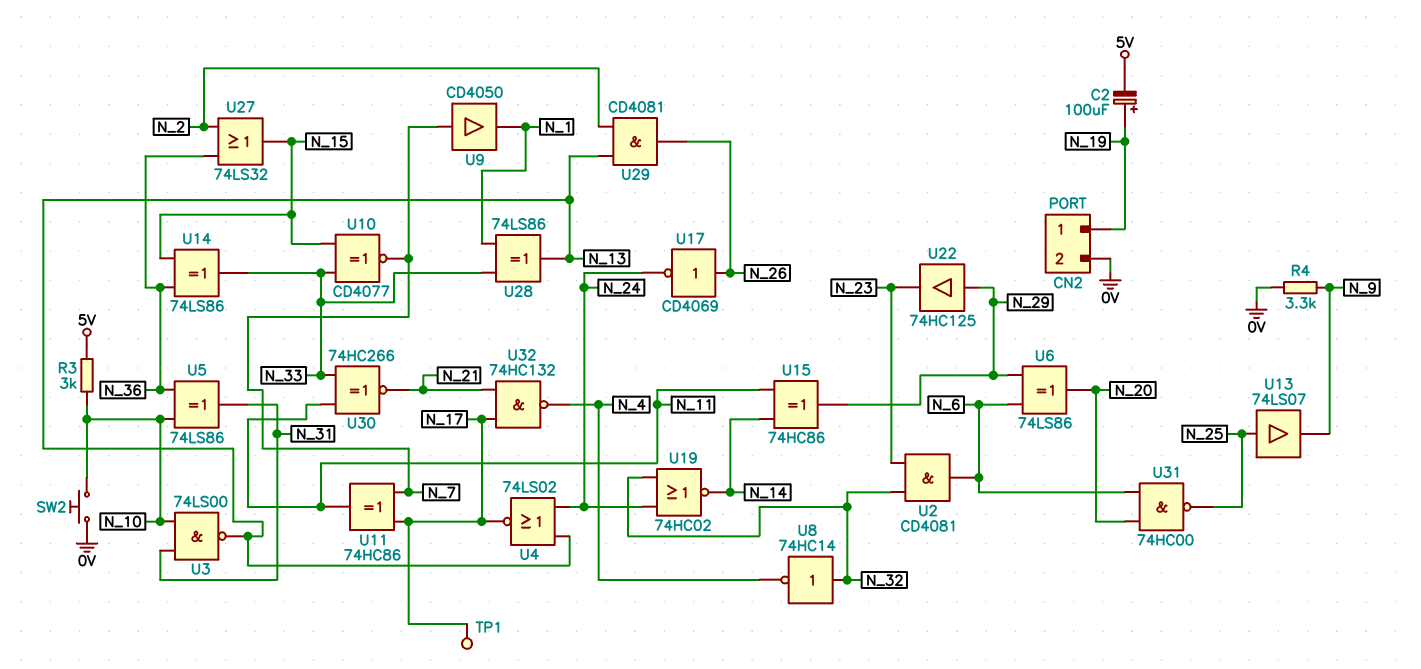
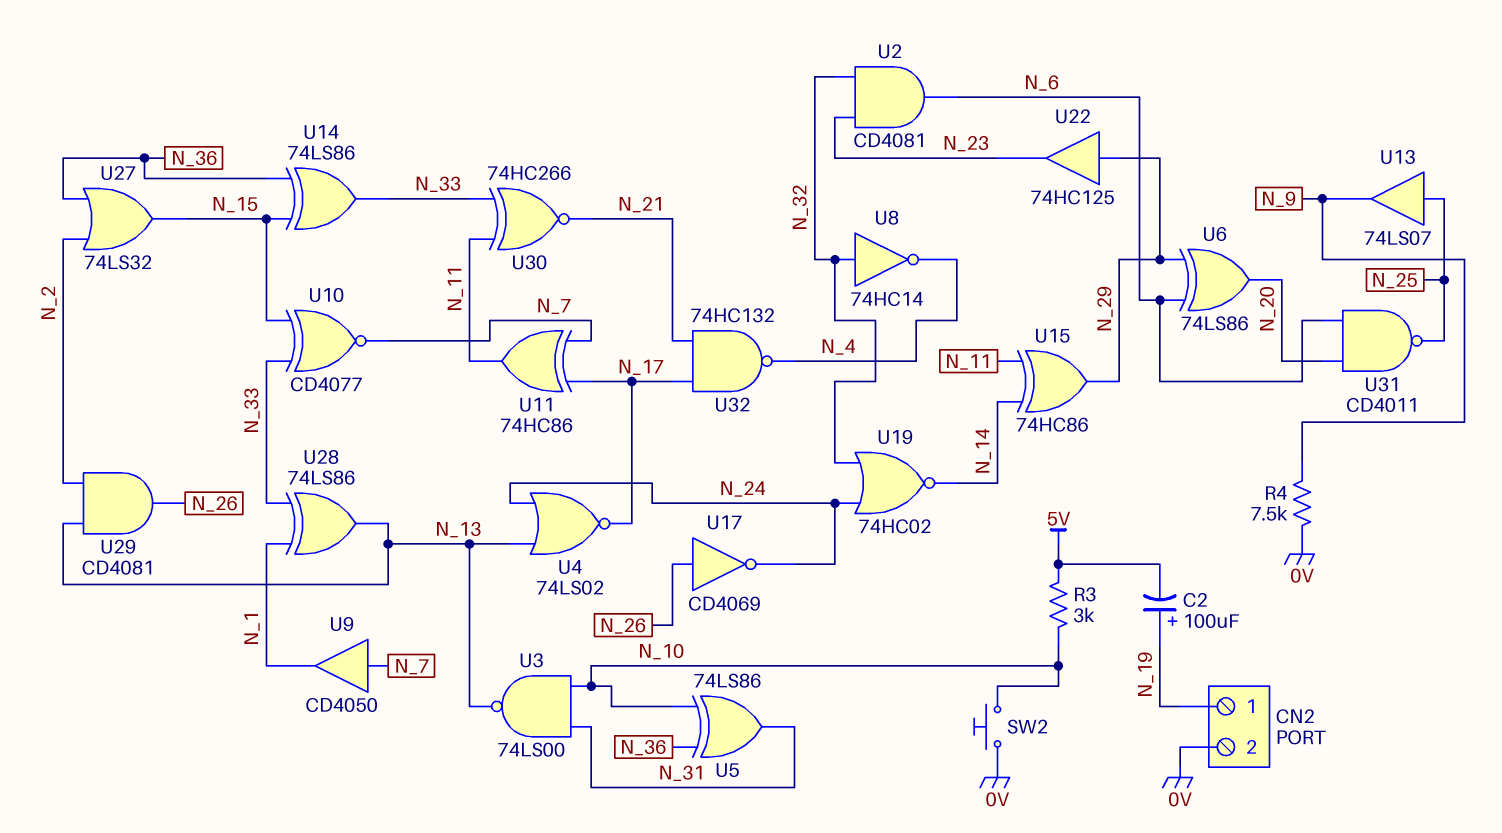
R4: 3.3k (0V, N_9) -> 7.5k (0V, N_9)
TP1: test point (N_17) -> none
U31: NAND 74HC00 (in N_6, in N_20, out N_25) -> NAND CD4011 (in N_6, in N_20, out N_25)

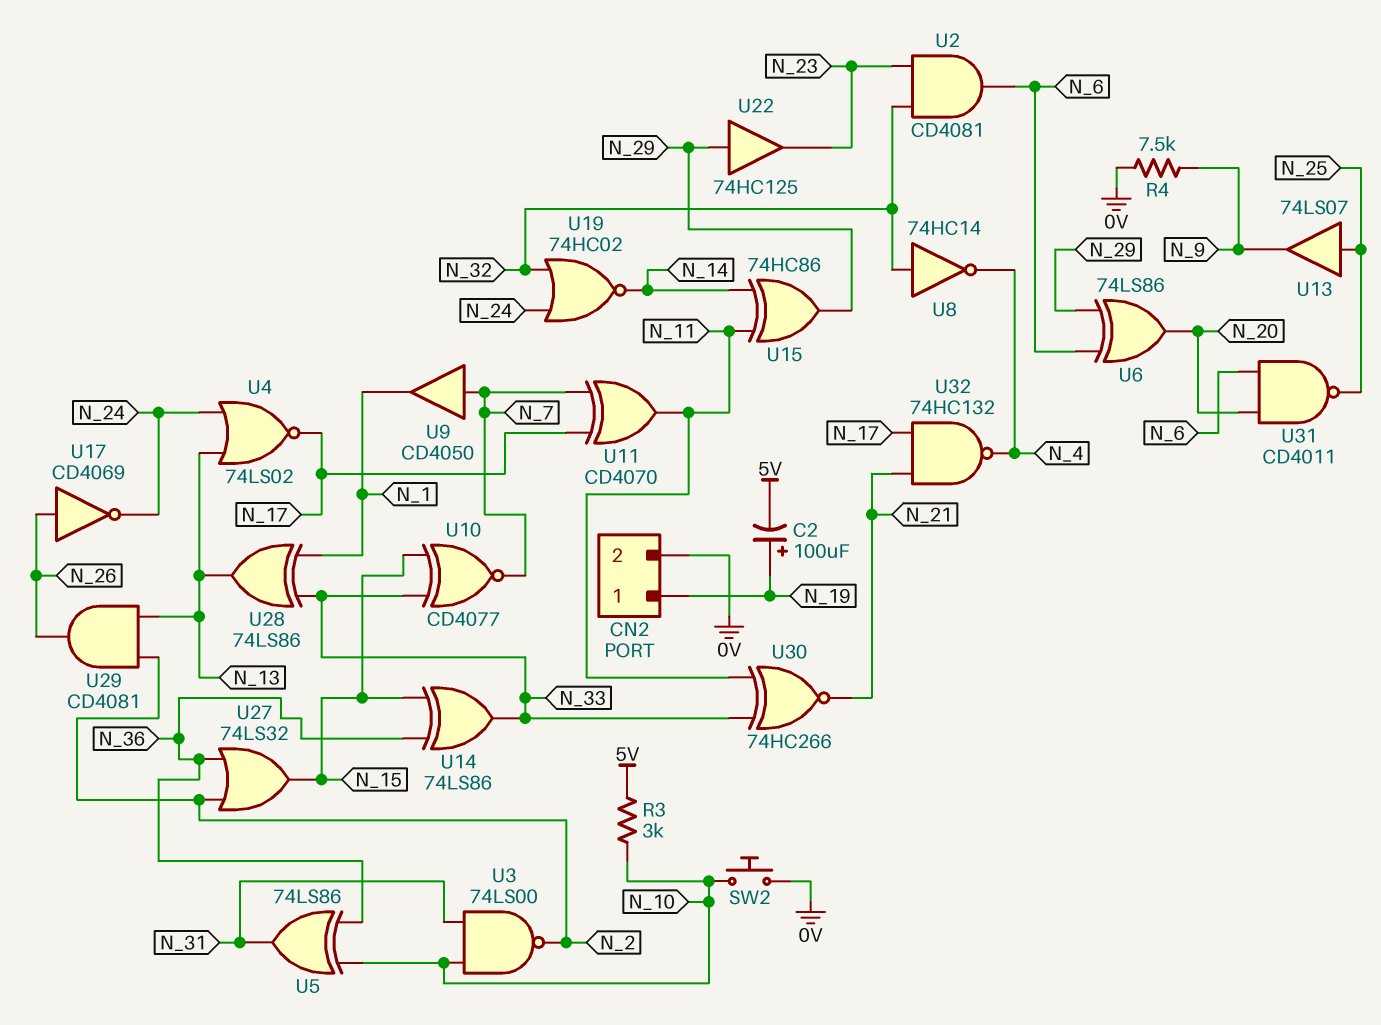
U3: NAND 74LS00 (in N_10, in N_31, out N_13) -> NAND 74LS00 (in N_10, in N_31, out N_2)
U11: XOR 74HC86 (in N_7, in N_17, out N_11) -> XOR CD4070 (in N_7, in N_17, out N_11)

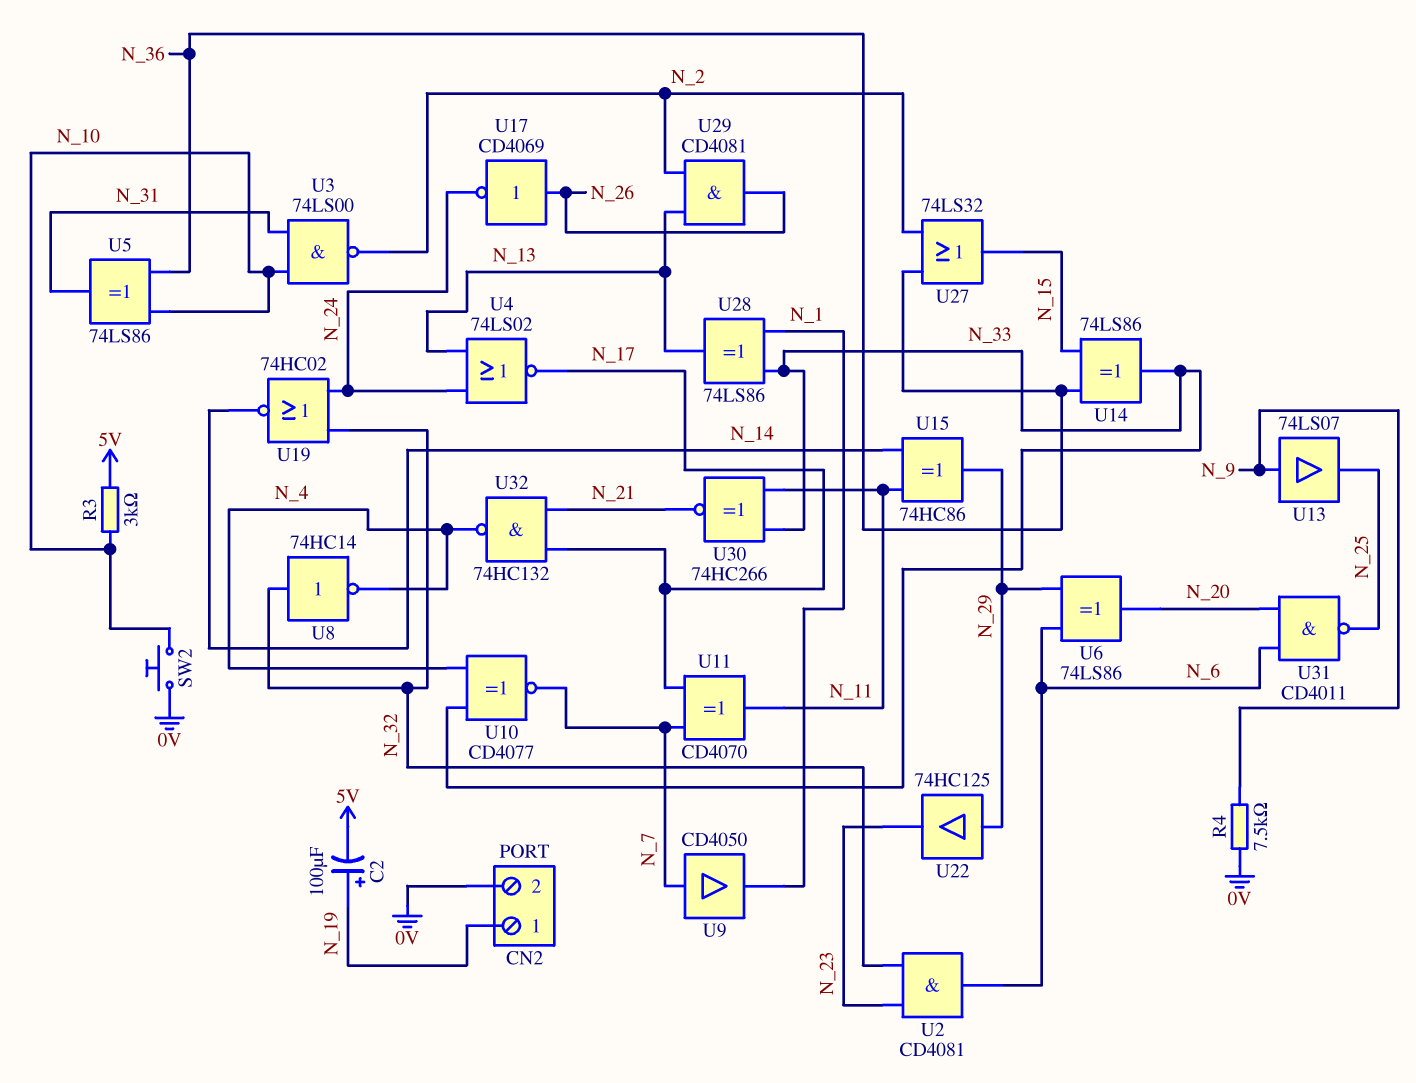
U10: XNOR CD4077 (in N_15, in N_33, out N_7) -> XNOR CD4077 (in N_4, in N_33, out N_7)
U13: buffer 74LS07 (in N_25, out N_9) -> buffer 74LS07 (in N_9, out N_25)

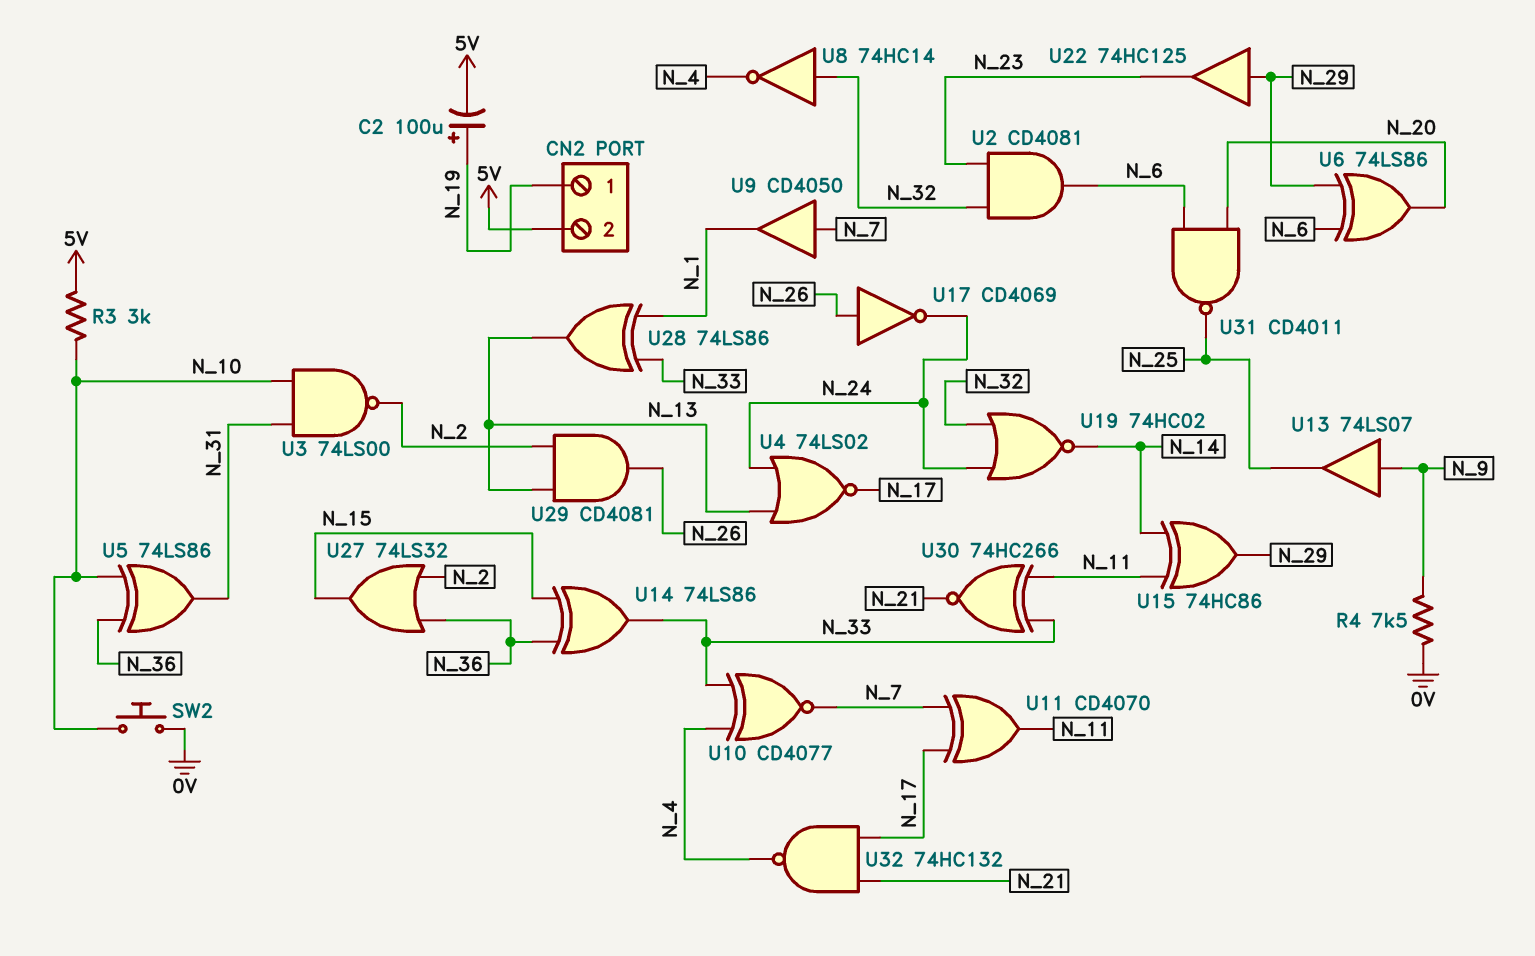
CN2 pin 2: 0V -> 5V

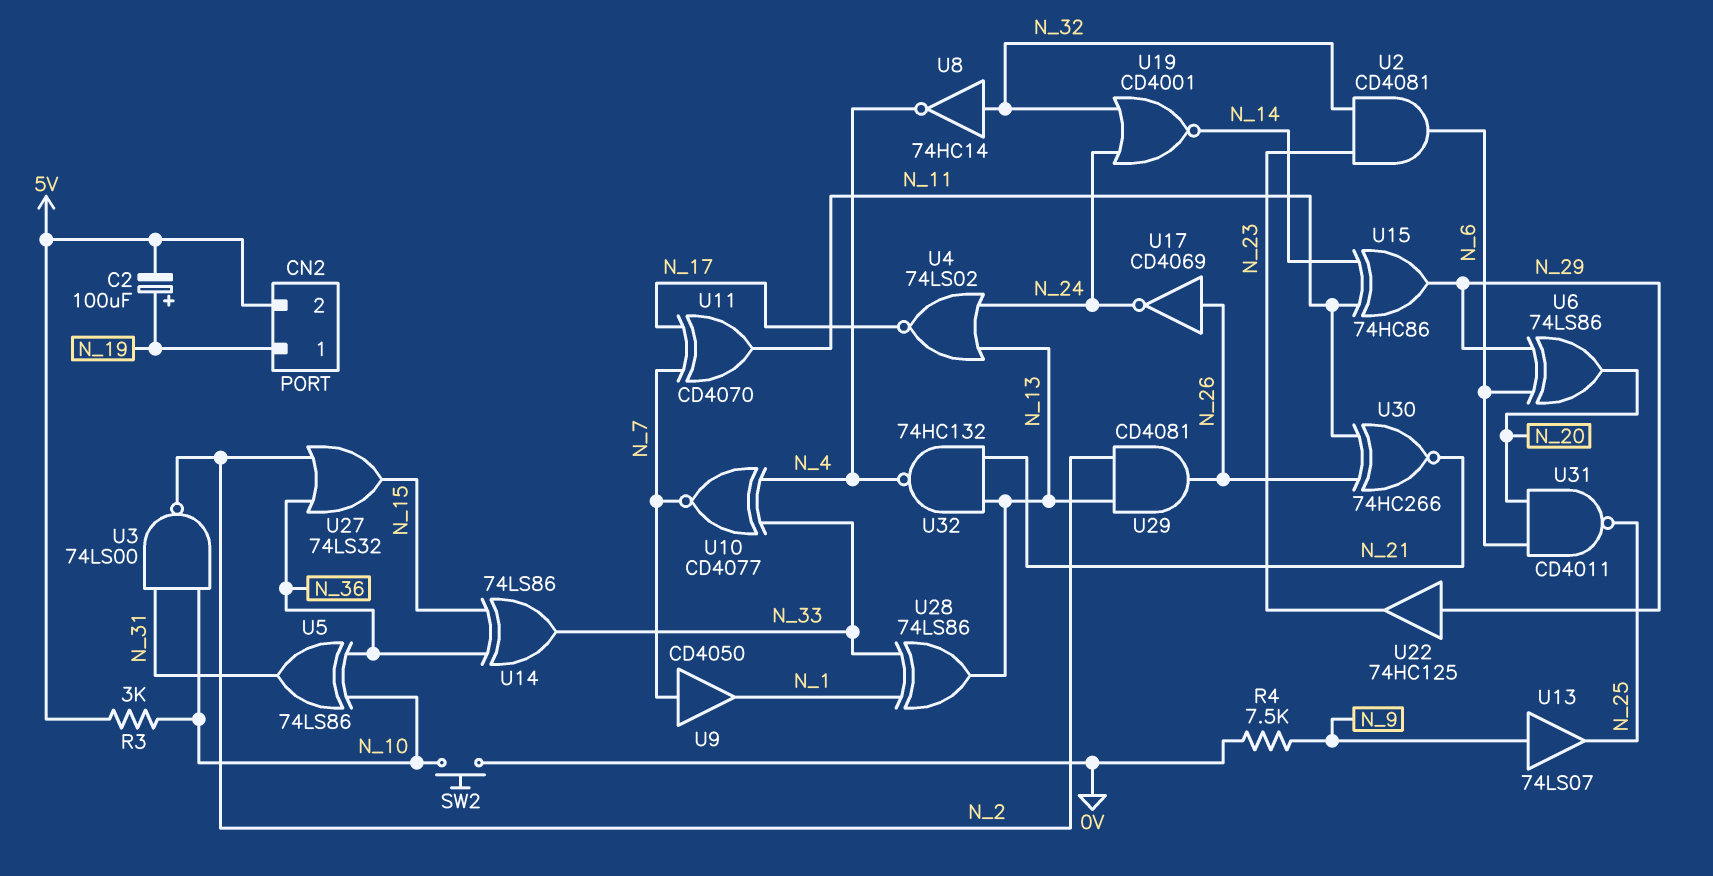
U19: NOR 74HC02 (in N_24, in N_32, out N_14) -> NOR CD4001 (in N_24, in N_32, out N_14)
U30: XNOR 74HC266 (in N_11, in N_33, out N_21) -> XNOR 74HC266 (in N_11, in N_26, out N_21)
U32: NAND 74HC132 (in N_17, in N_21, out N_4) -> NAND 74HC132 (in N_13, in N_21, out N_4)

